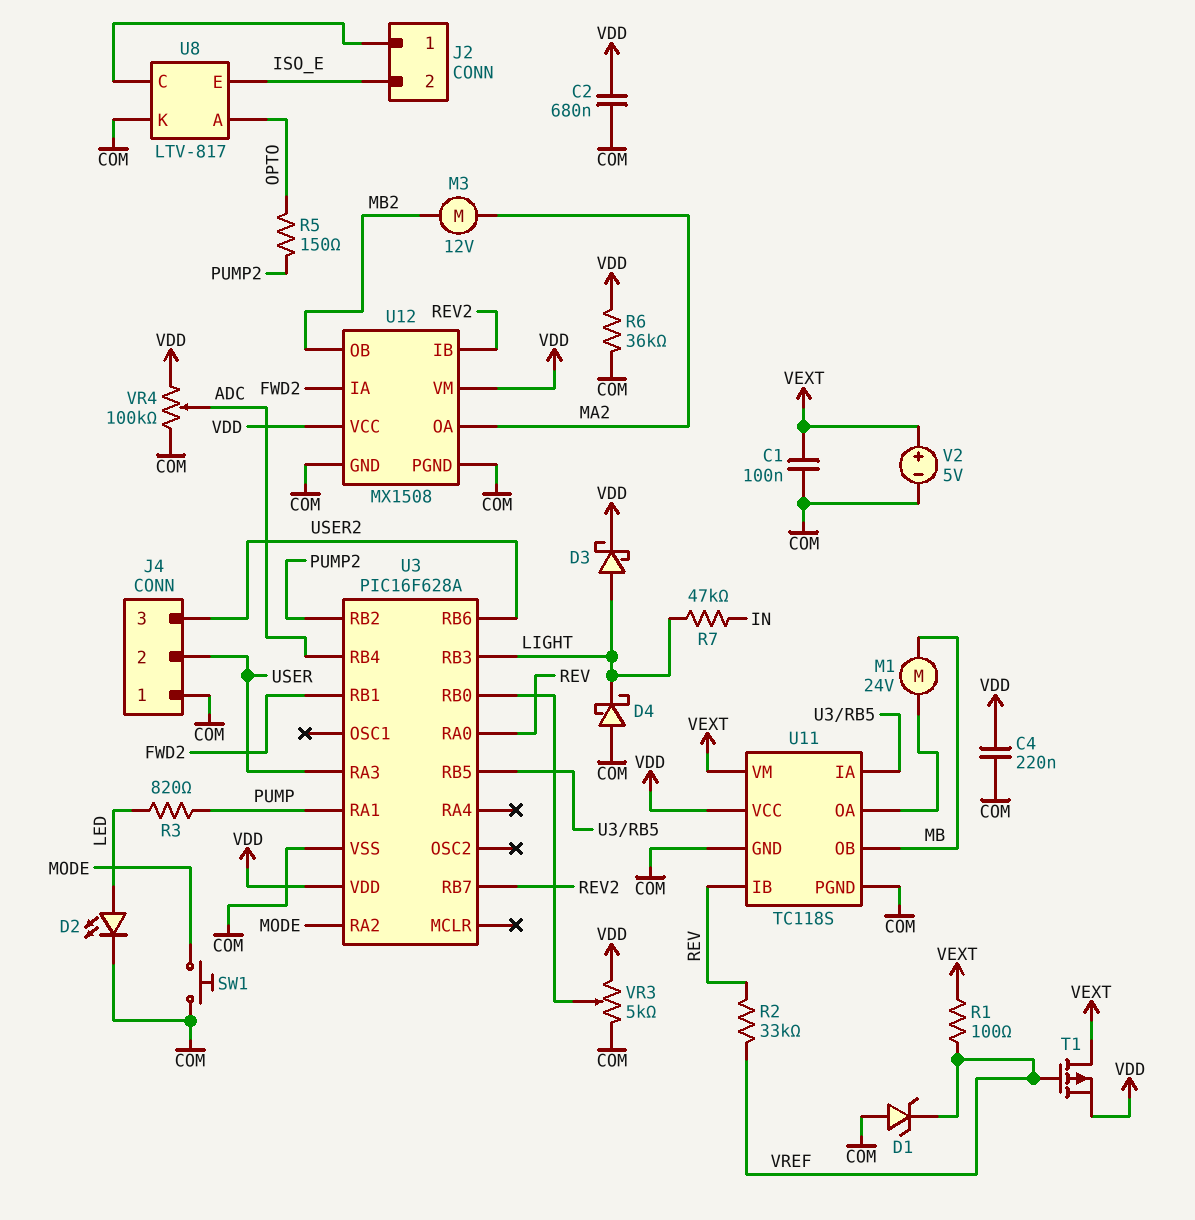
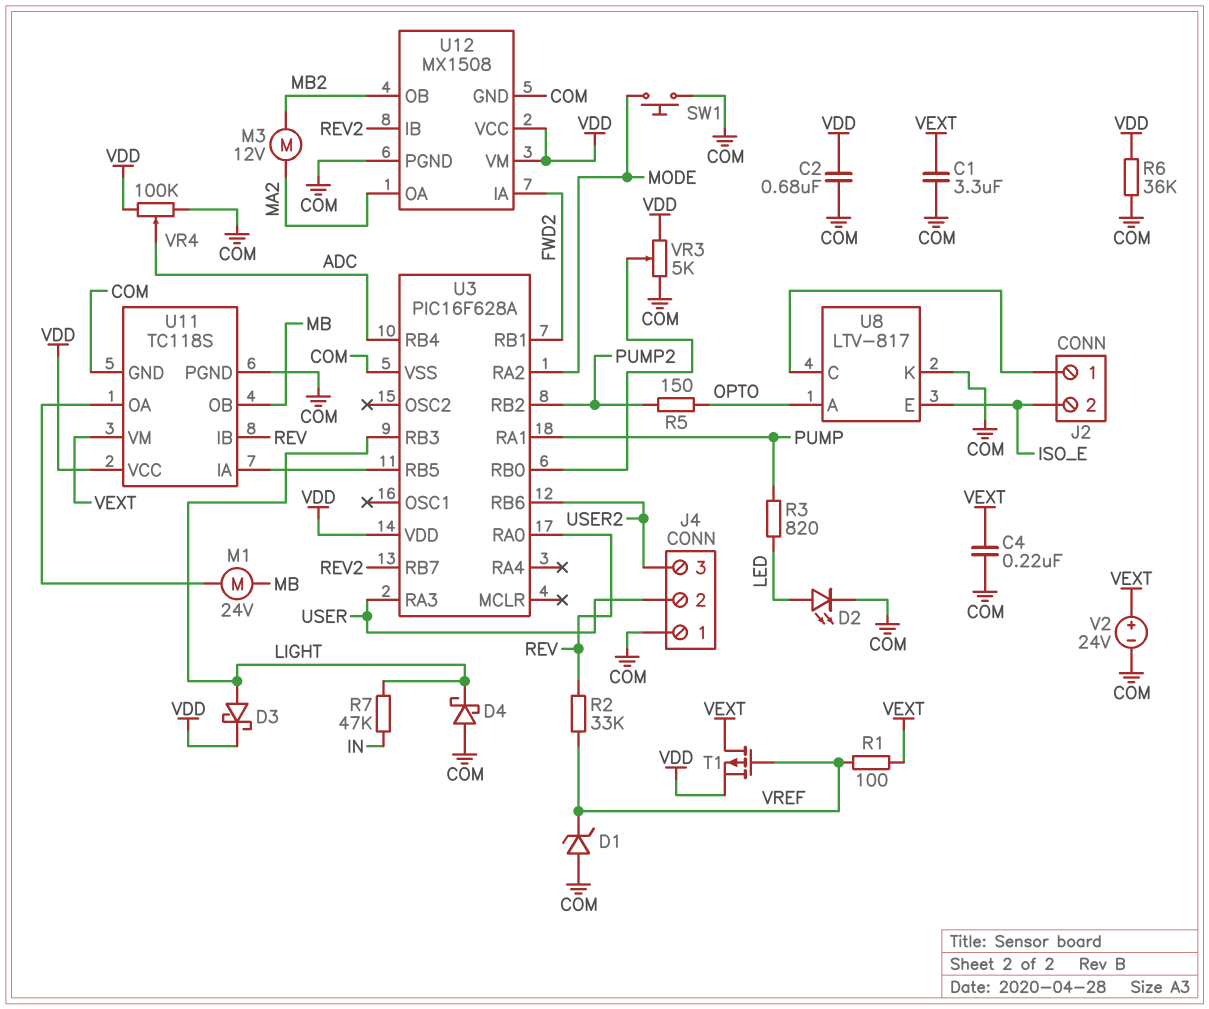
C1: 100nF (COM, VEXT) -> 3.3uF (COM, VEXT)
C4: 220nF (COM, VDD) -> 220nF (COM, VEXT)
V2: 5V (plus VEXT, minus COM) -> 24V (plus VEXT, minus COM)

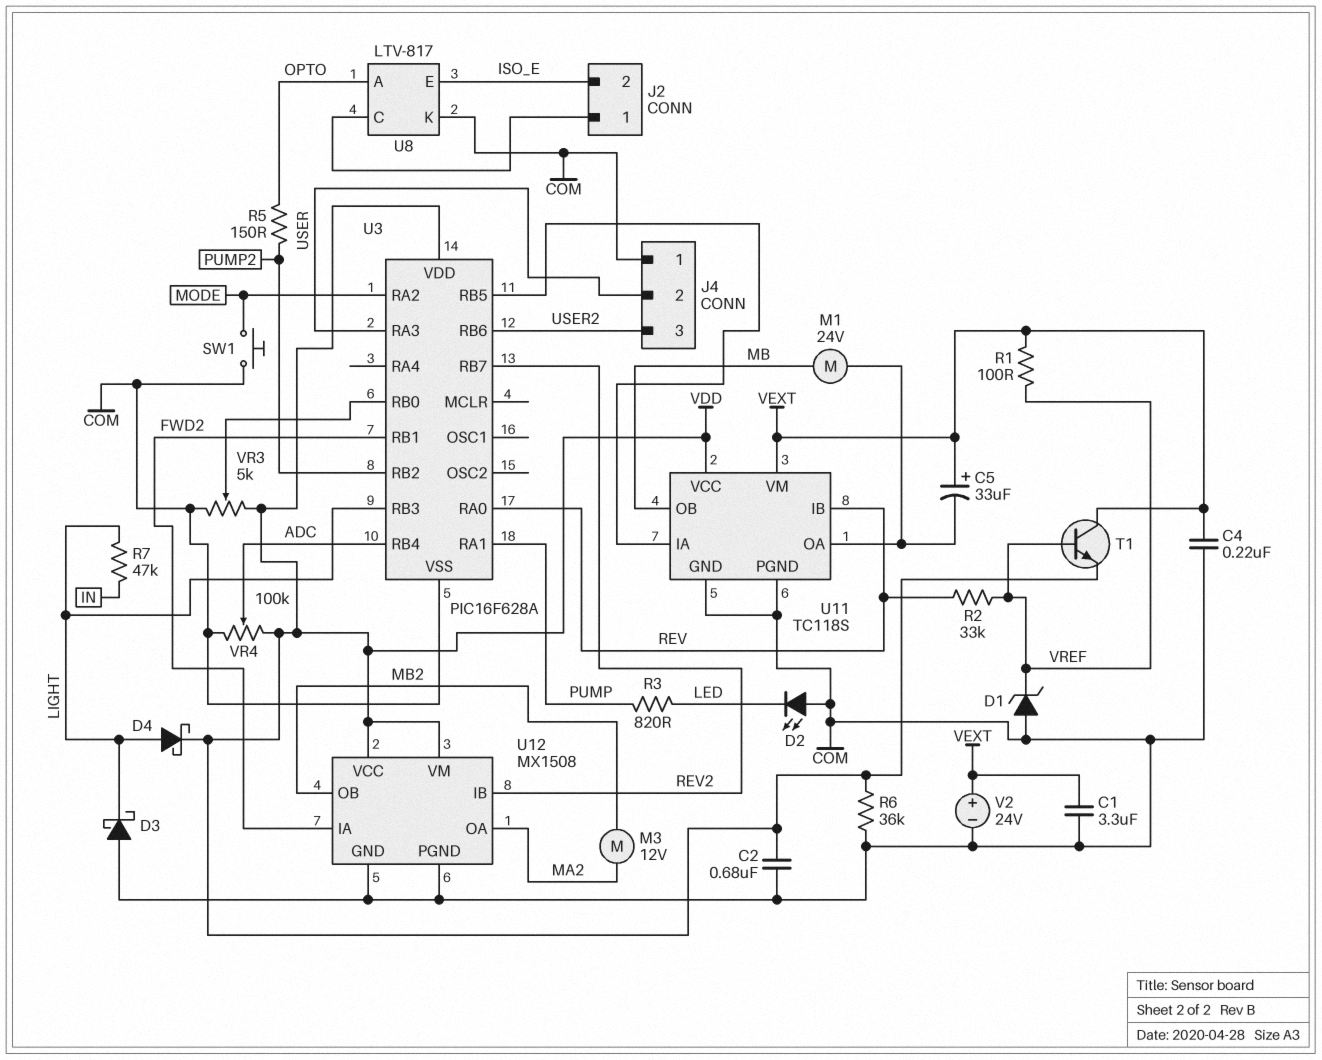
C5: none -> 33uF (plus VEXT, minus U11/OA)
D2: LED (A LED, K COM) -> LED (A COM, K LED)
D3: schottky (A LIGHT, K VDD) -> schottky (A COM, K LIGHT)
D4: schottky (A COM, K LIGHT) -> schottky (A LIGHT, K VDD)
T1: PMOS (G VREF, D VEXT, S VDD) -> NPN (B VREF, C VEXT, E VDD)

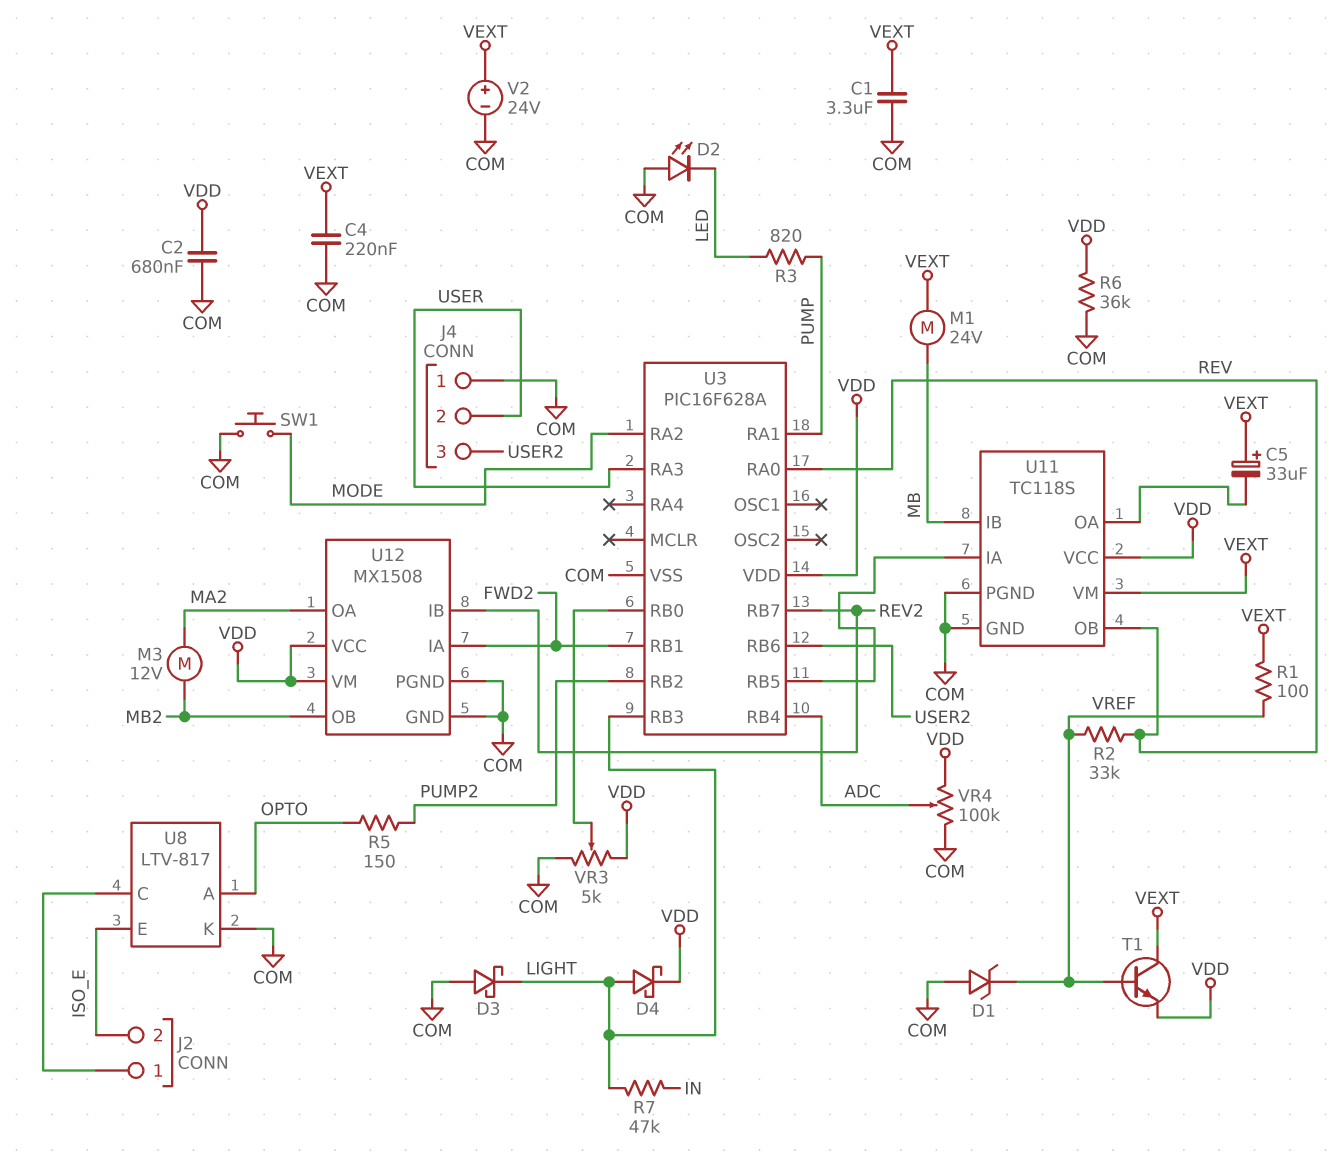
M1: motor 24V (MB, U11/OA) -> motor 24V (MB, VEXT)
U11 pin IB: REV -> MB
U11 pin OB: MB -> REV

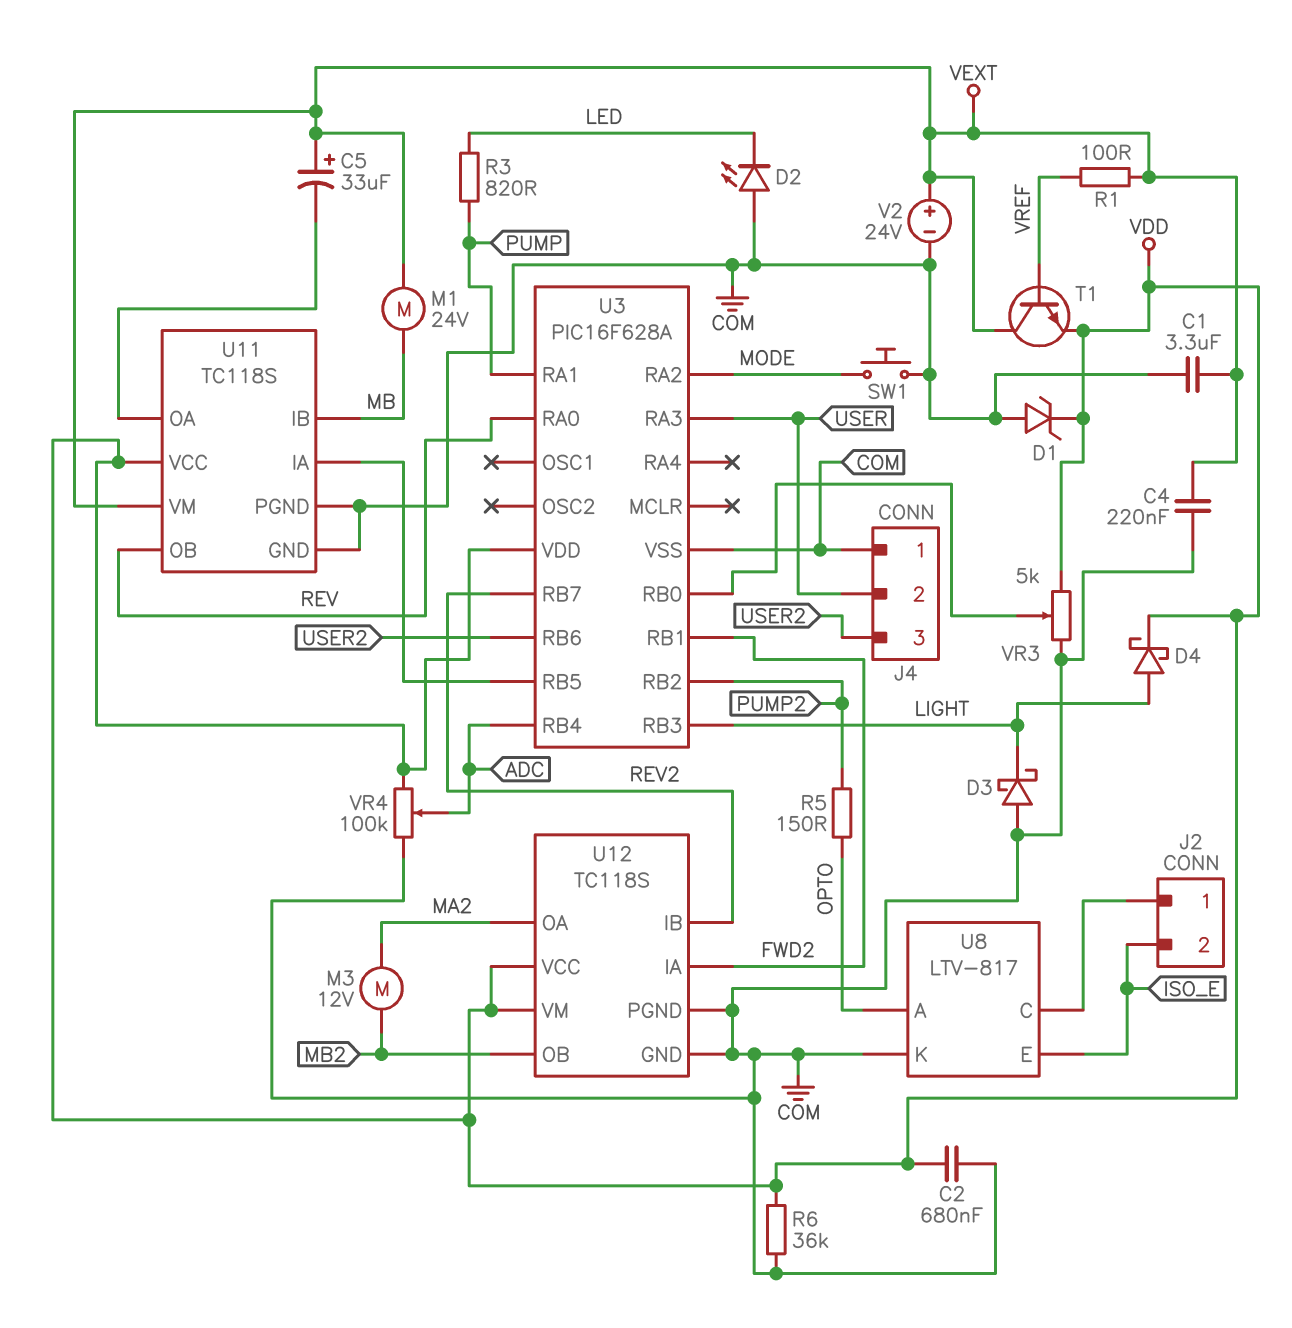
D1: zener (A COM, K VREF) -> zener (A COM, K VDD)
R2: 33k (REV, VREF) -> none
R7: 47k (IN, LIGHT) -> none
U12: MX1508 -> TC118S

